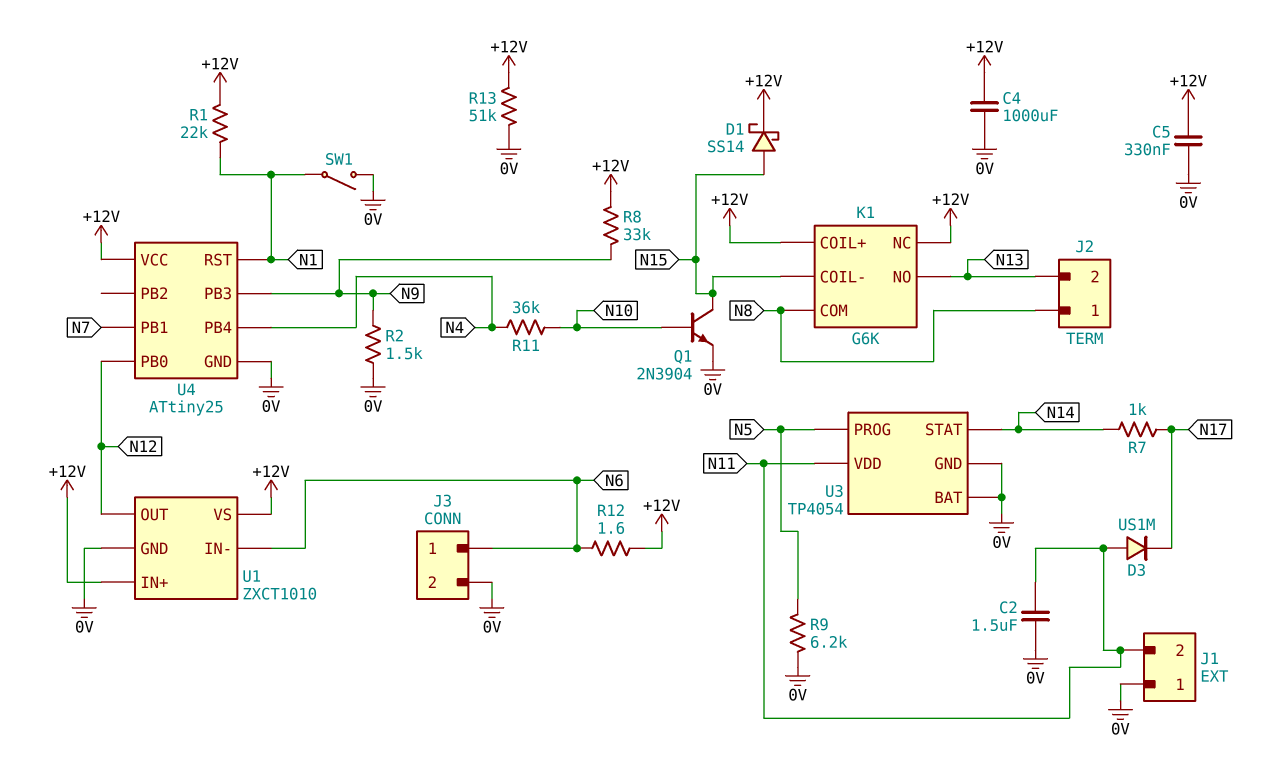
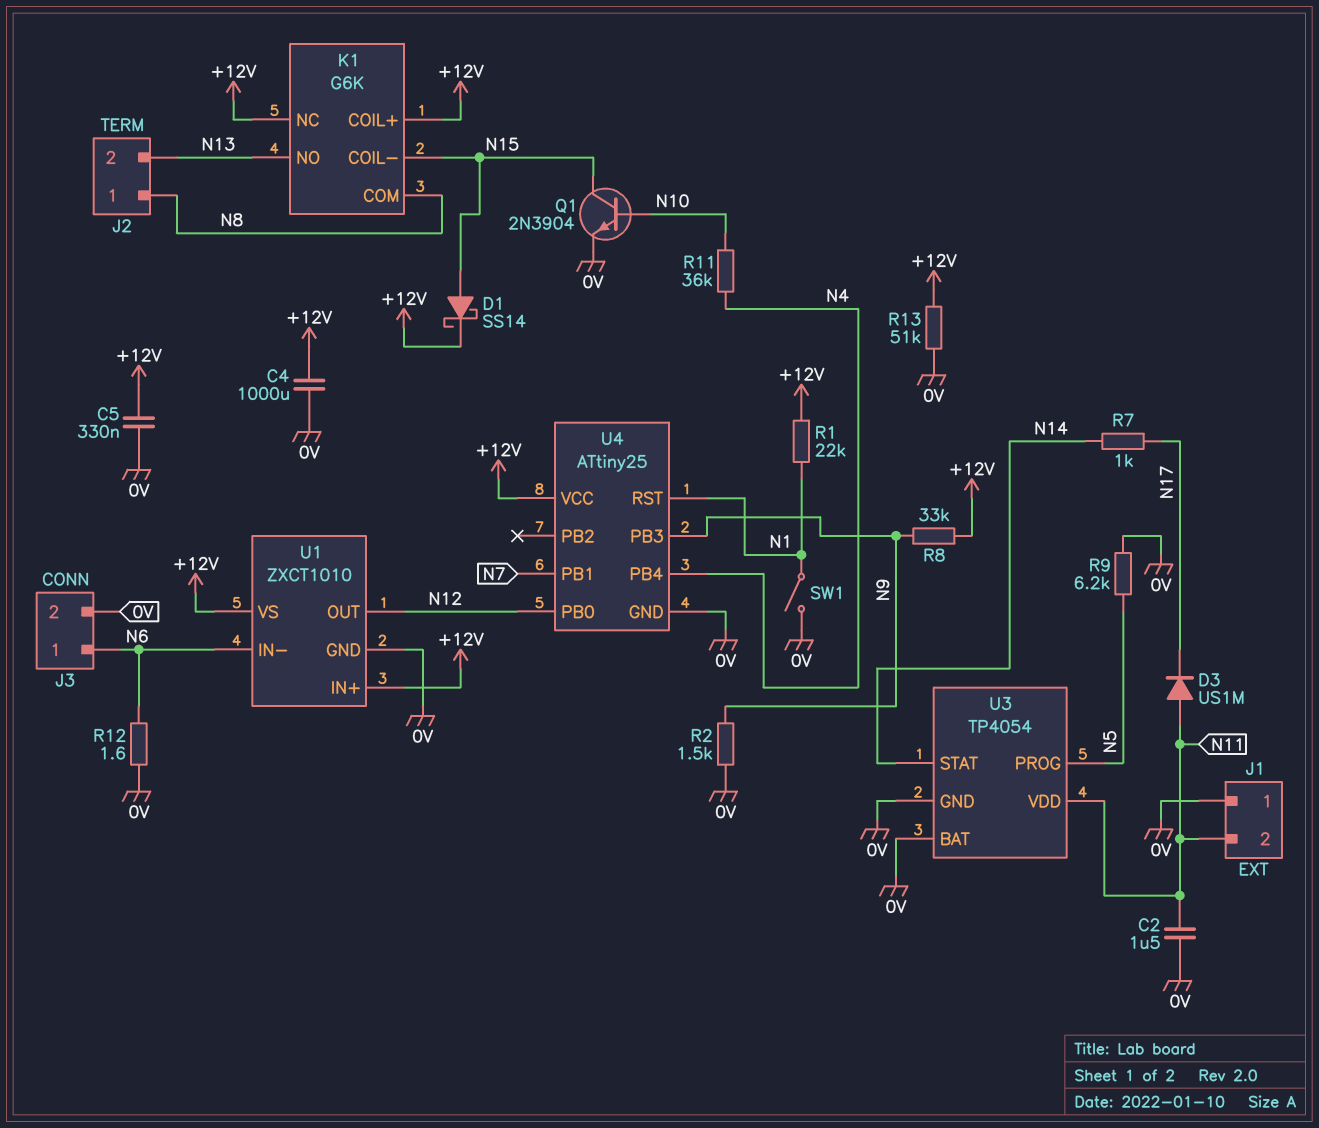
R12: 1.6 (+12V, N6) -> 1.6 (0V, N6)

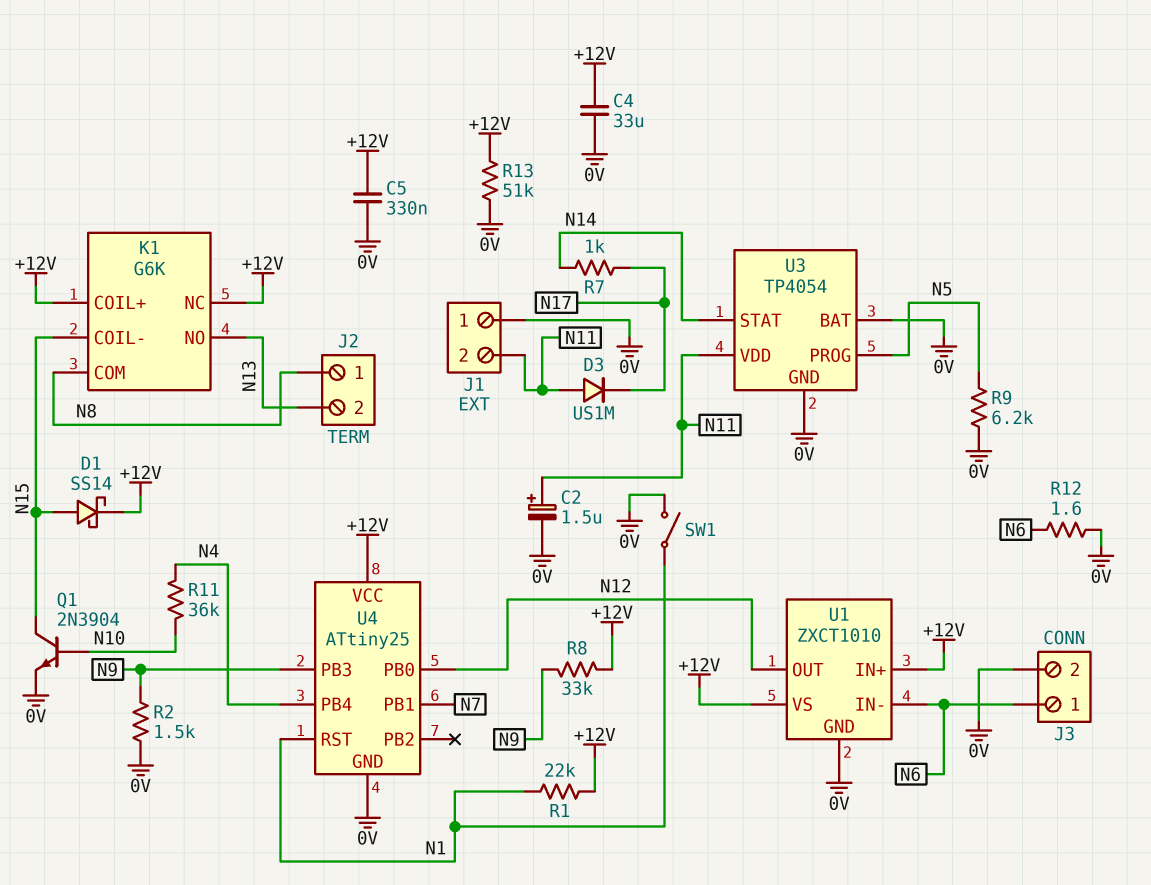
C2: 1.5uF (0V, N11) -> 1.5uF (plus N11, minus 0V)
C4: 1000uF (+12V, 0V) -> 33uF (+12V, 0V)

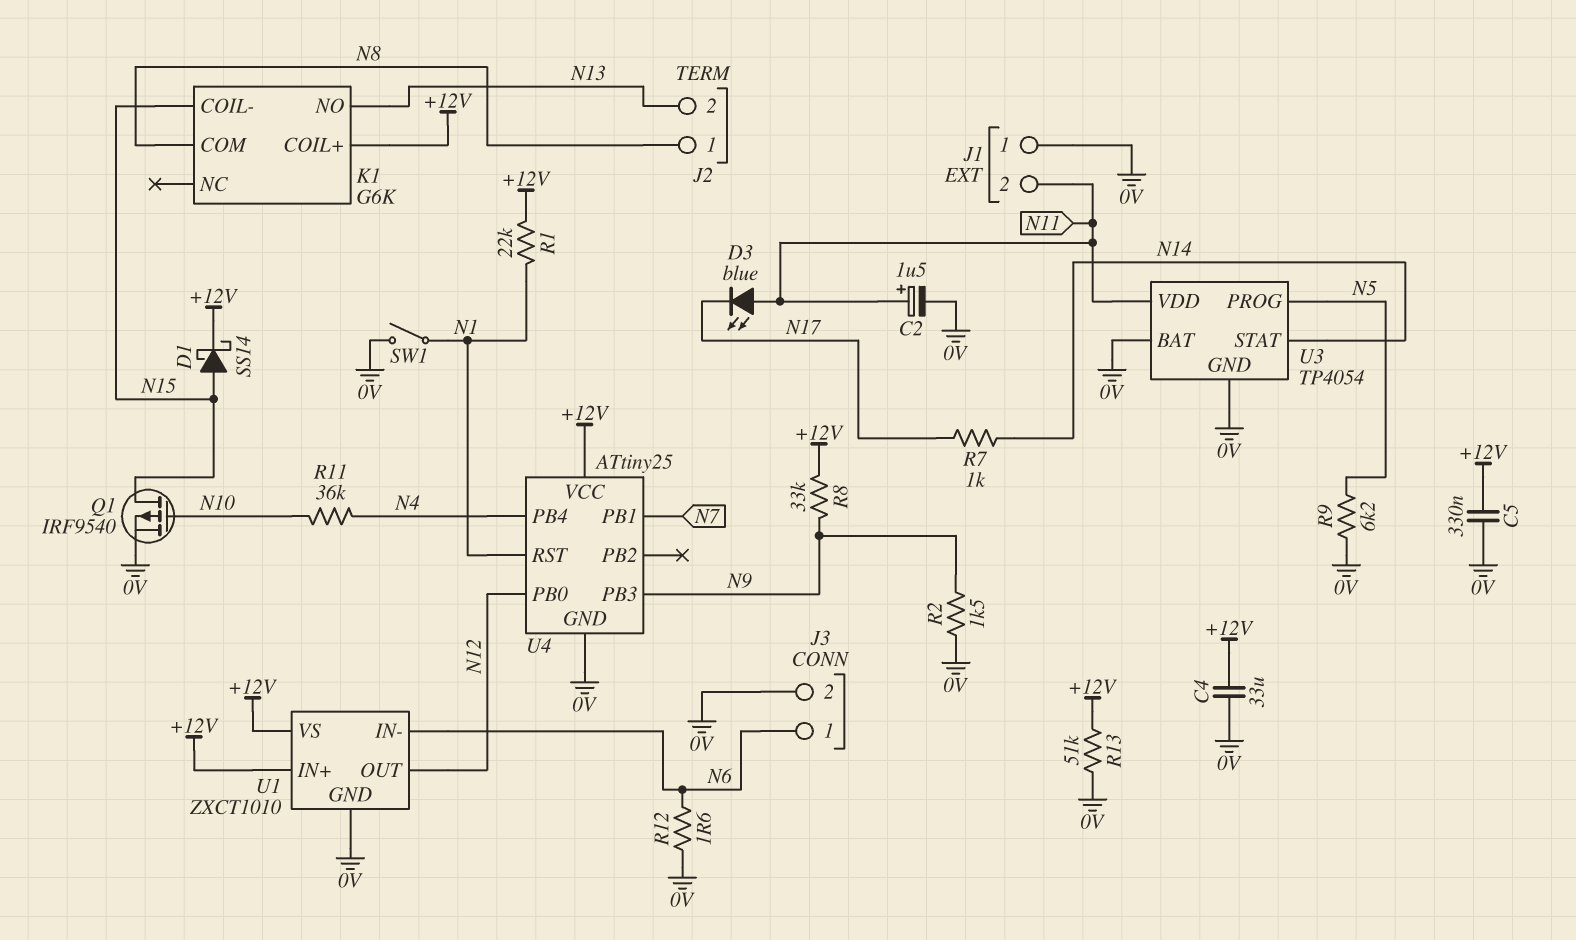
D3: diode US1M (A N11, K N17) -> LED blue (A N11, K N17)
K1 pin NC: +12V -> none
Q1: NPN 2N3904 (B N10, C N15, E 0V) -> PMOS IRF9540 (G N10, D N15, S 0V)

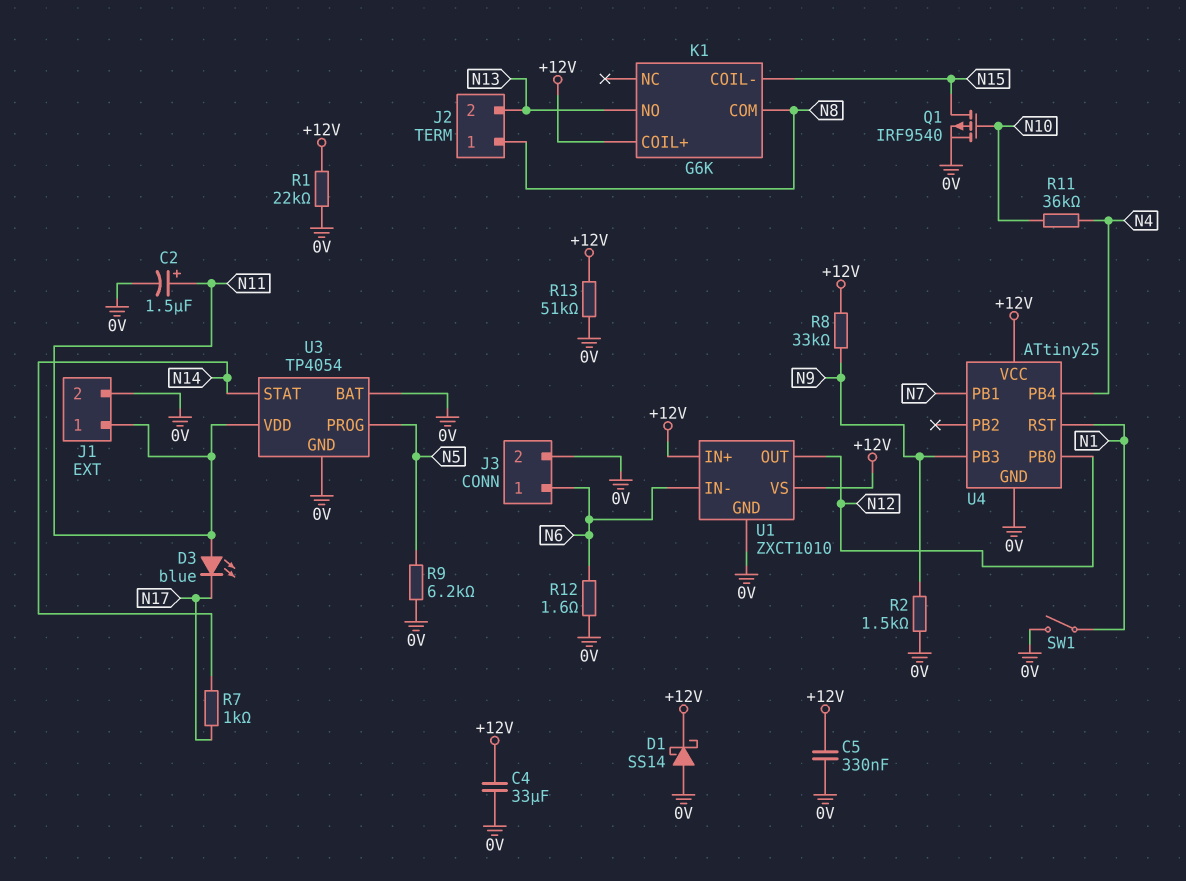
D1: schottky SS14 (A N15, K +12V) -> schottky SS14 (A 0V, K +12V)
J1 pin 1: 0V -> N11
J1 pin 2: N11 -> 0V
R1: 22k (+12V, N1) -> 22k (+12V, 0V)

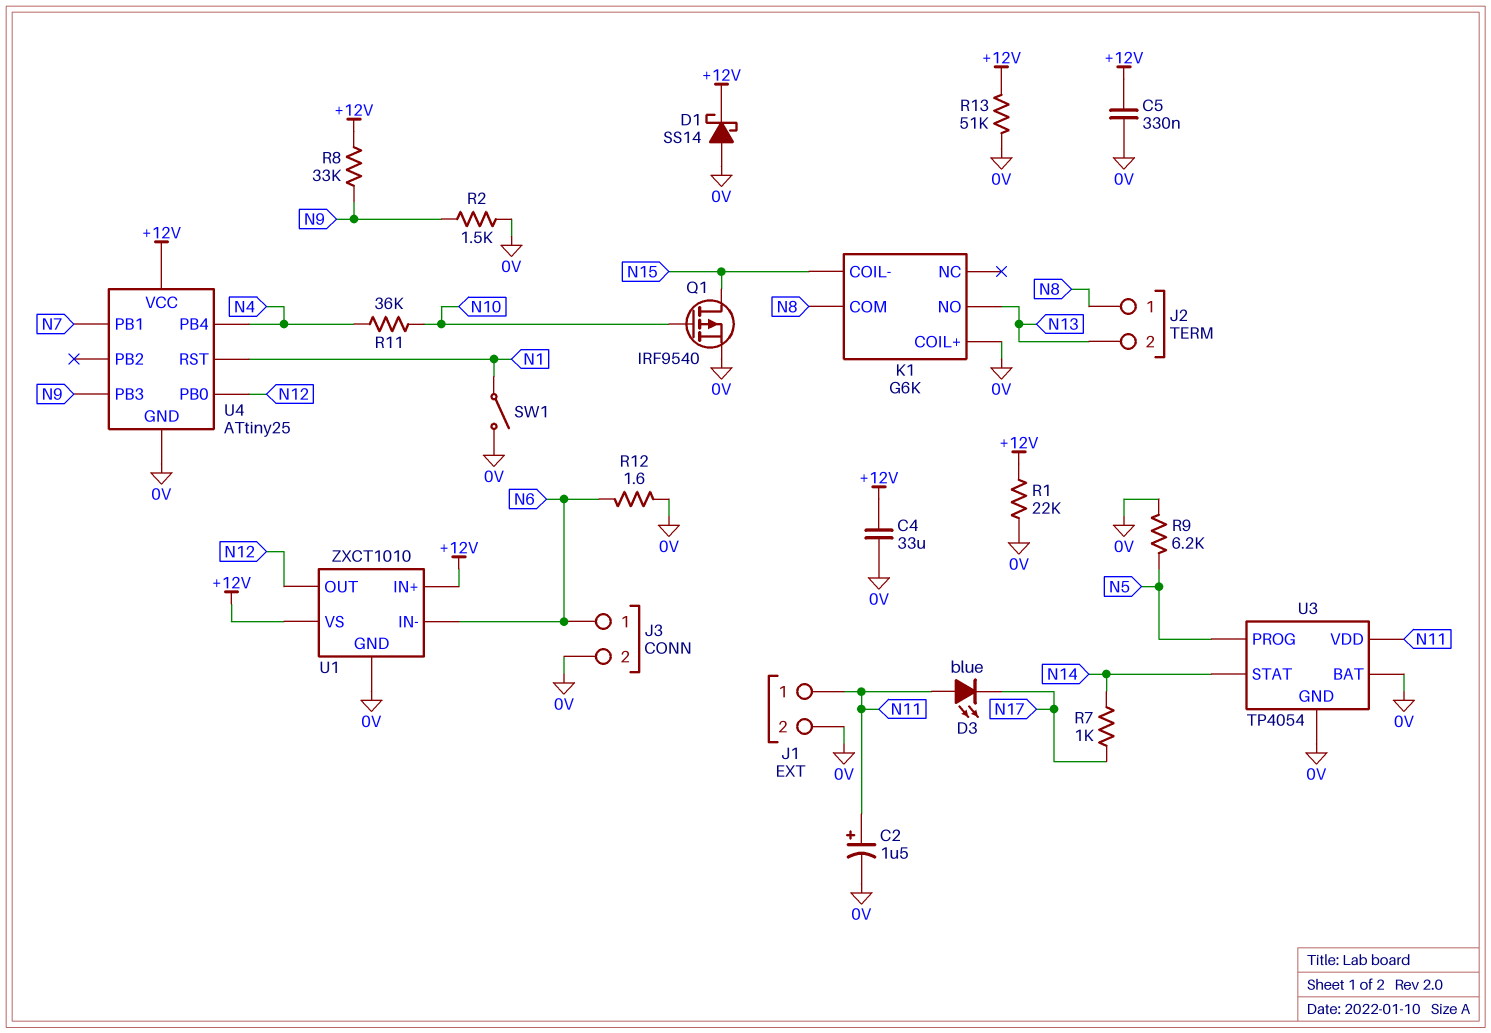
K1 pin COIL+: +12V -> 0V

